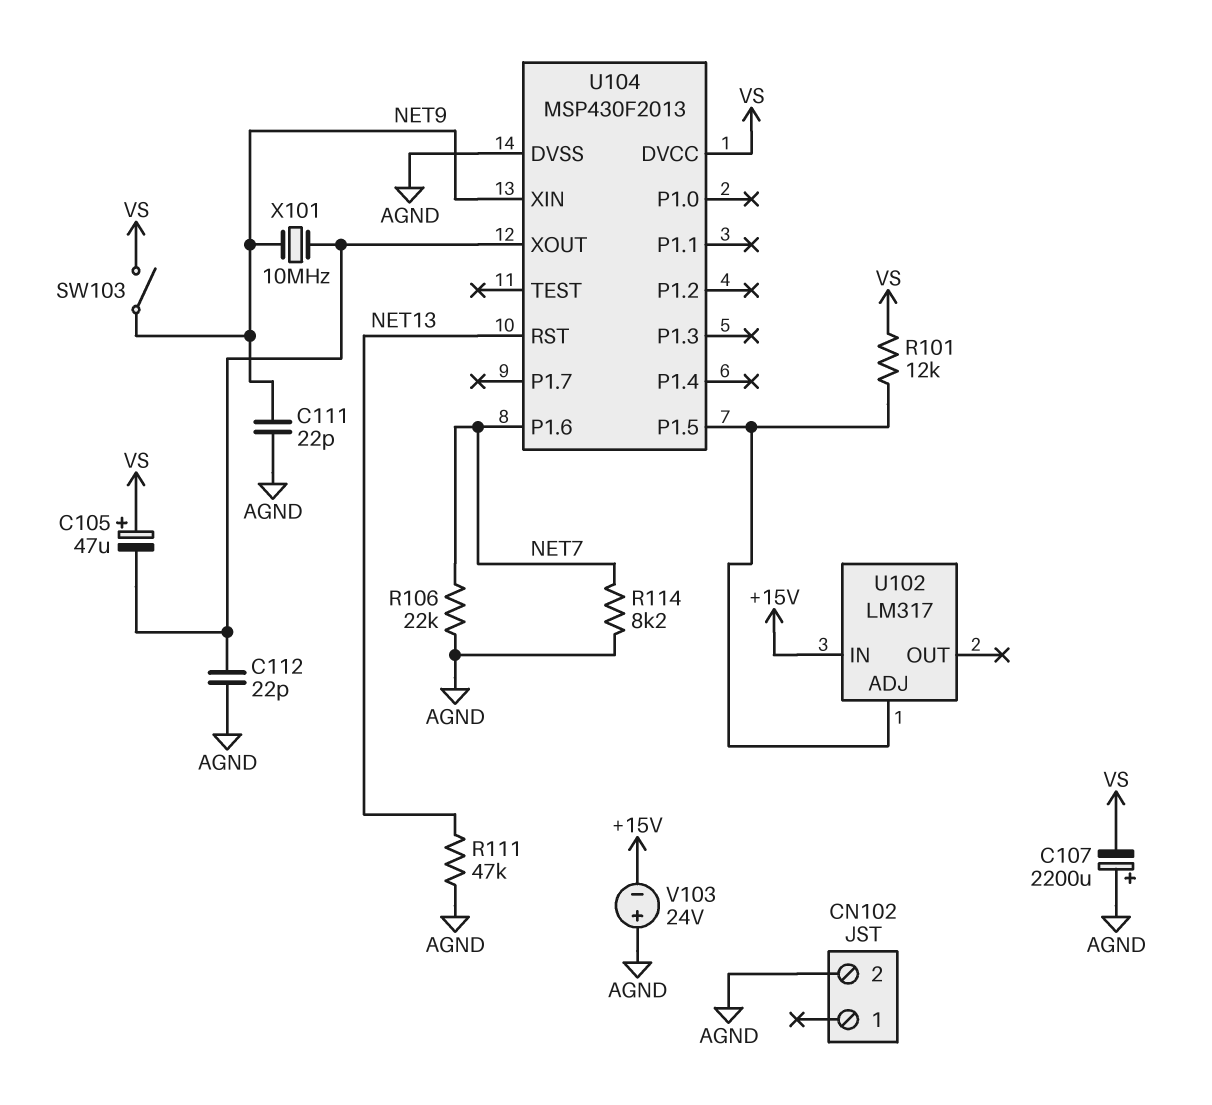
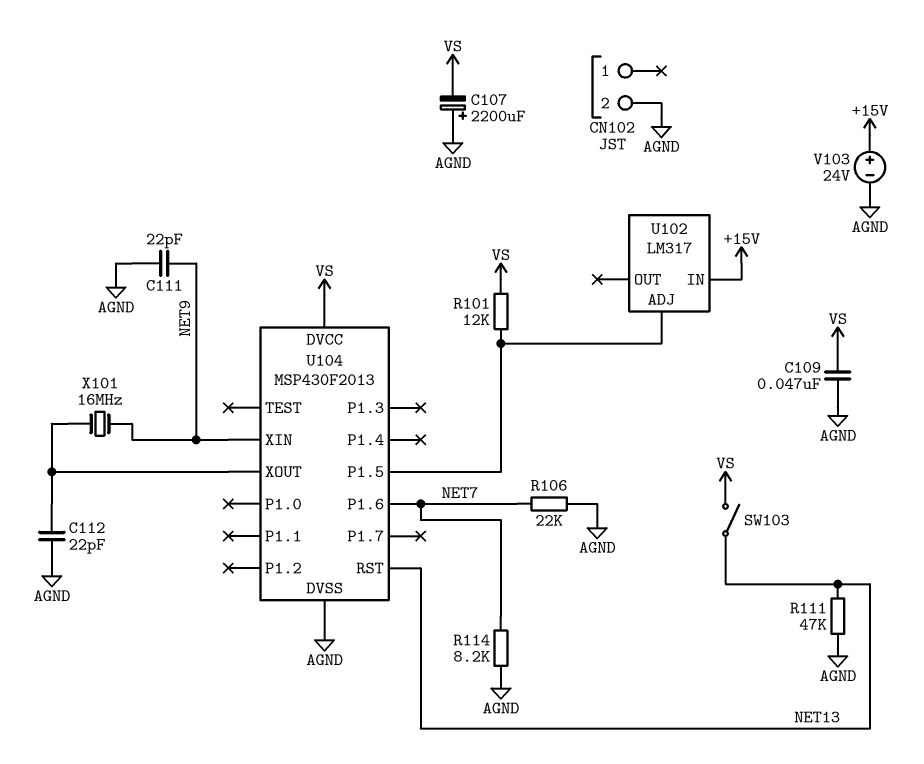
C105: 47uF (plus VS, minus U104/XOUT) -> none
C109: none -> 47nF (AGND, VS)
SW103: switch (NET9, VS) -> switch (NET13, VS)
V103: 24V (plus AGND, minus +15V) -> 24V (plus +15V, minus AGND)
X101: 10MHz (NET9, U104/XOUT) -> 16MHz (NET9, U104/XOUT)

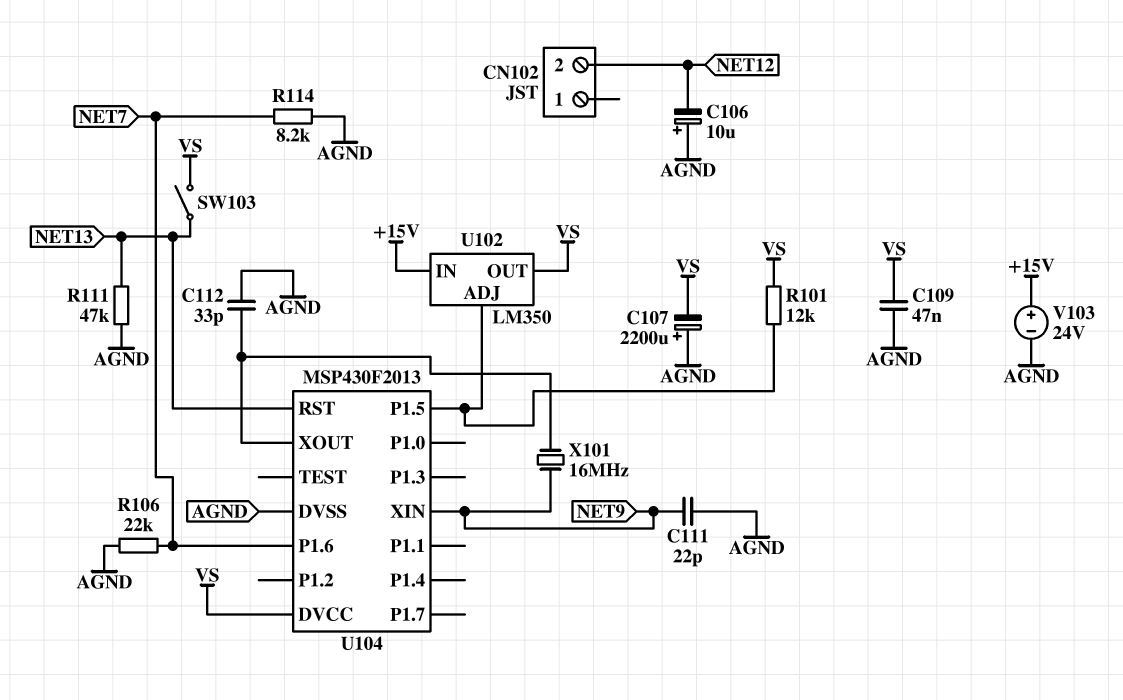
C106: none -> 10uF (plus AGND, minus NET12)
C112: 22pF (AGND, U104/XOUT) -> 33pF (AGND, U104/XOUT)
CN102 pin 2: AGND -> NET12
U102: LM317 -> LM350
U102 pin OUT: none -> VS

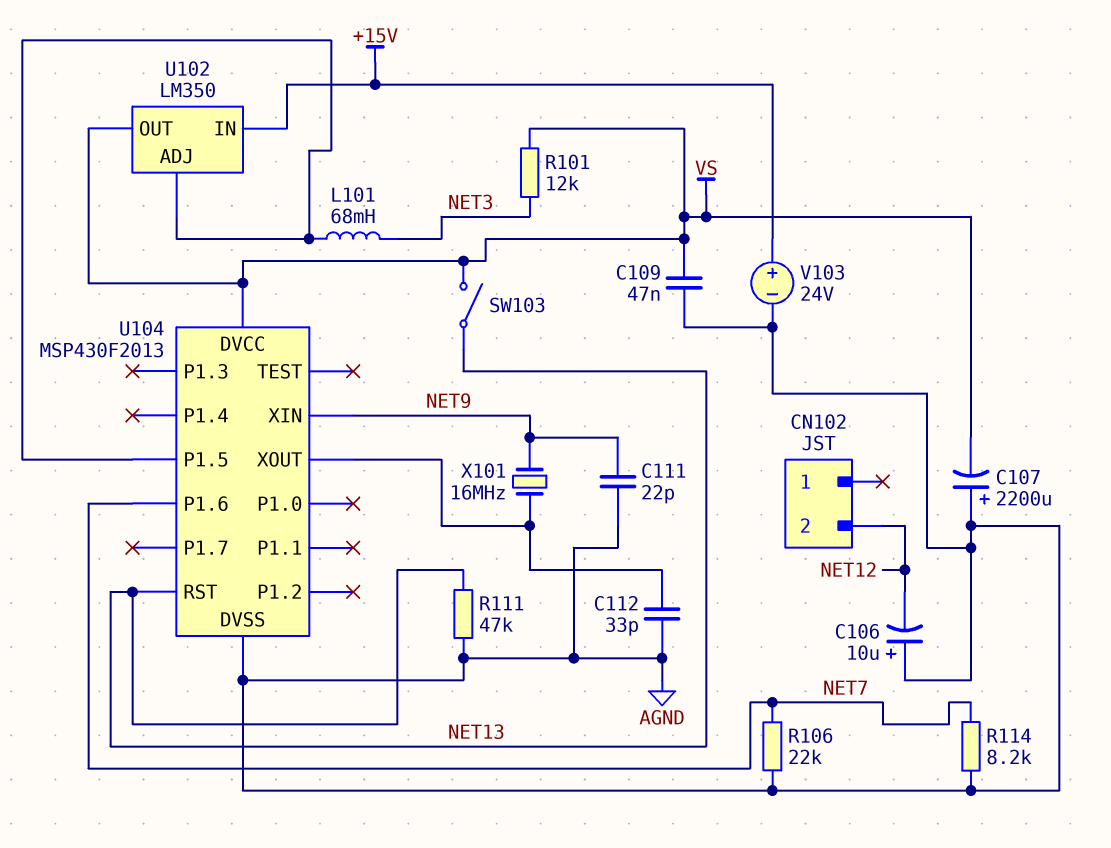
L101: none -> 68mH (NET3, U102/ADJ)
R101: 12k (U102/ADJ, VS) -> 12k (NET3, VS)

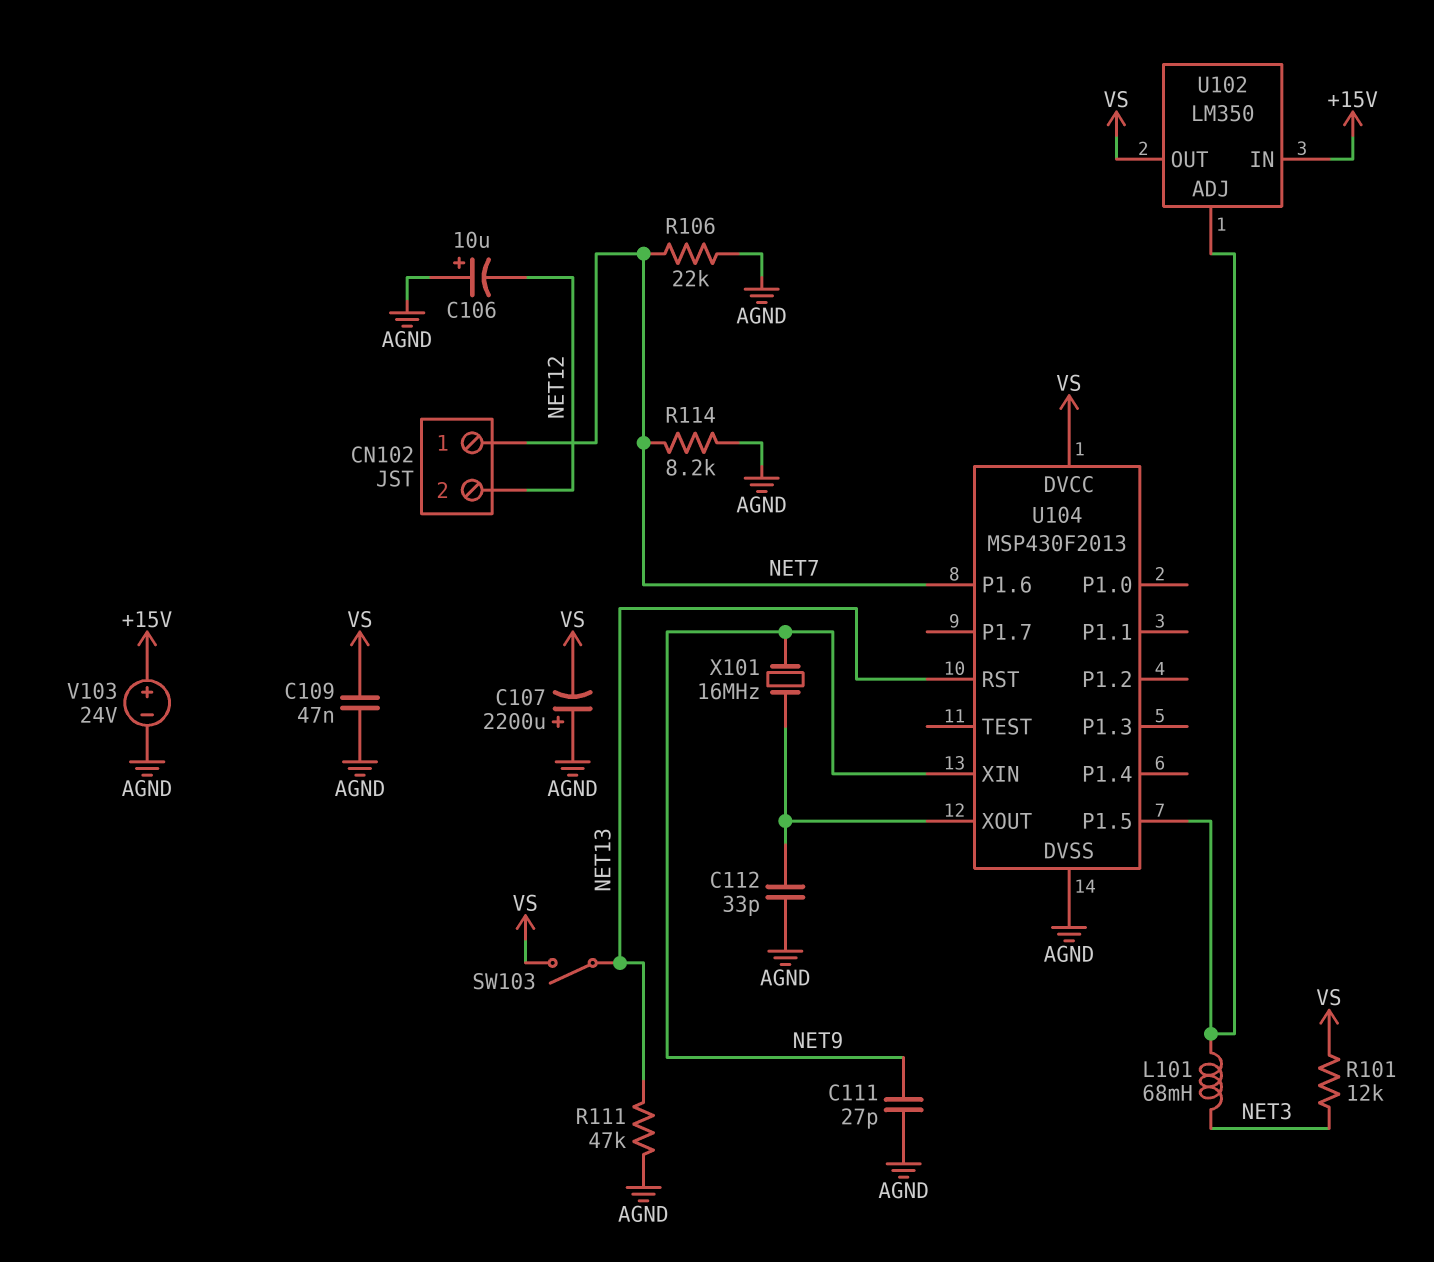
C111: 22pF (AGND, NET9) -> 27pF (AGND, NET9)
CN102 pin 1: none -> NET7

